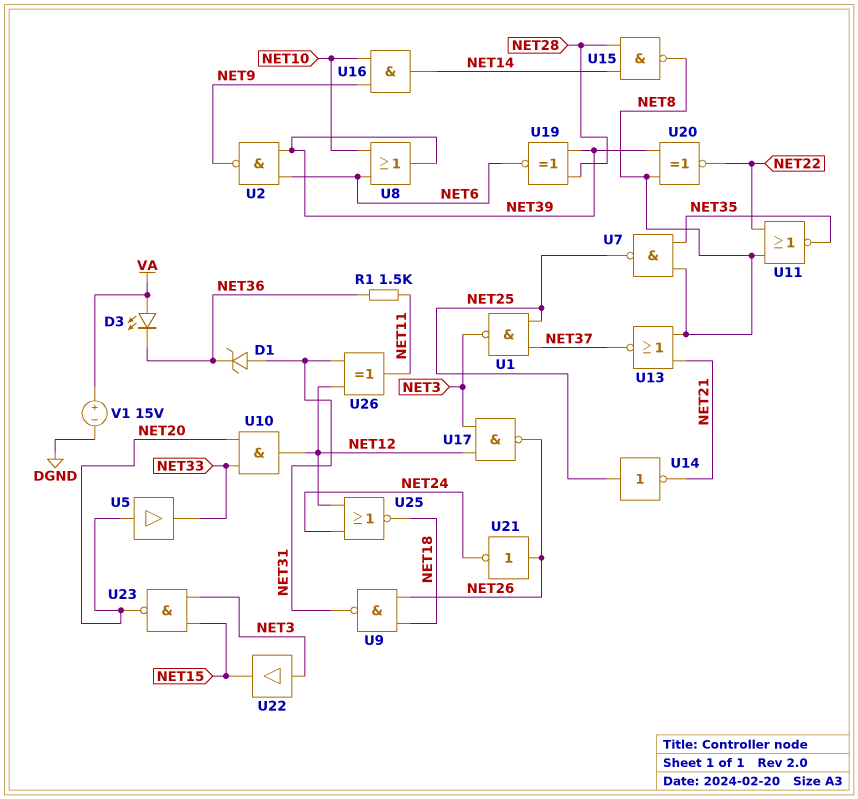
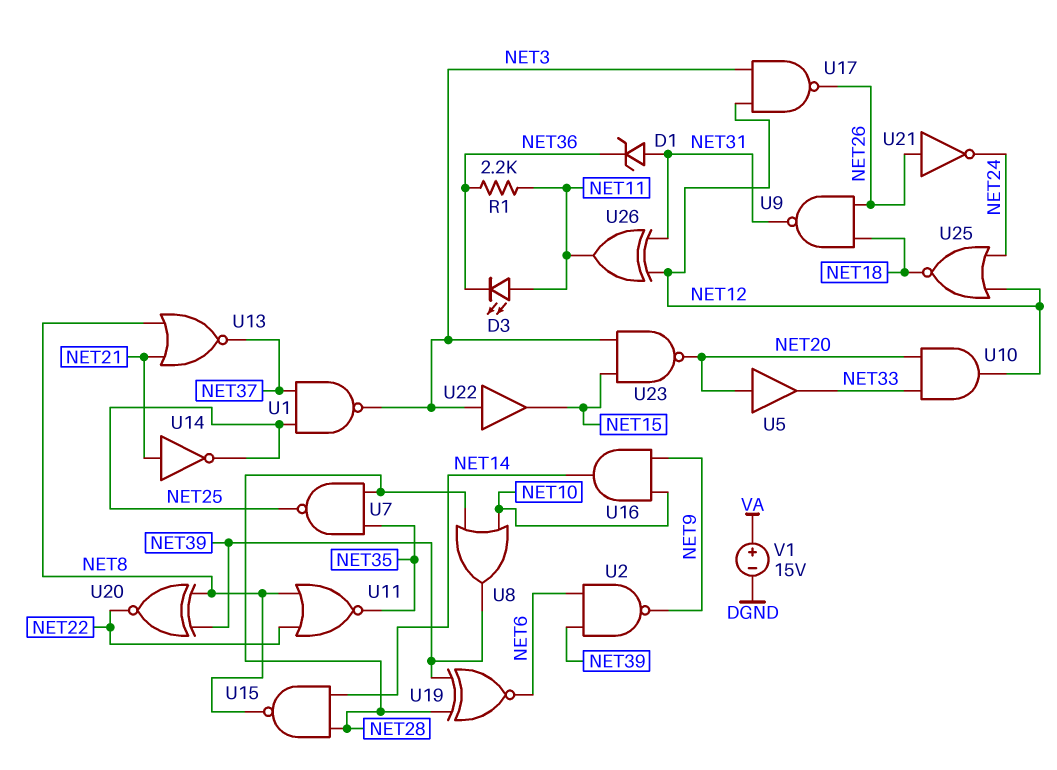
D3: LED (A VA, K NET36) -> LED (A NET11, K NET36)
R1: 1.5k (NET11, NET36) -> 2.2k (NET11, NET36)
U7: NAND (in NET8, in NET35, out NET25) -> NAND (in NET28, in NET35, out NET25)
U8: OR (in NET6, in NET10, out NET39) -> OR (in NET10, in NET28, out NET39)
U14: NOT (in NET25, out NET21) -> NOT (in NET21, out NET25)

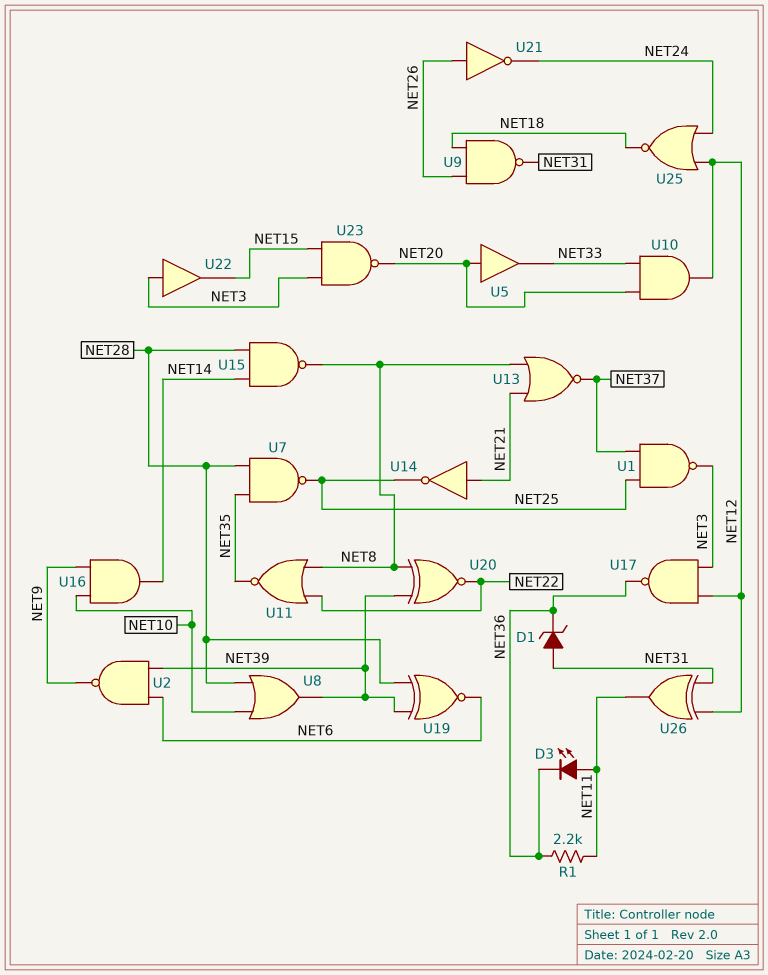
U17: NAND (in NET3, in NET12, out NET26) -> NAND (in NET3, in NET12, out NET36)
V1: 15V (plus VA, minus DGND) -> none

